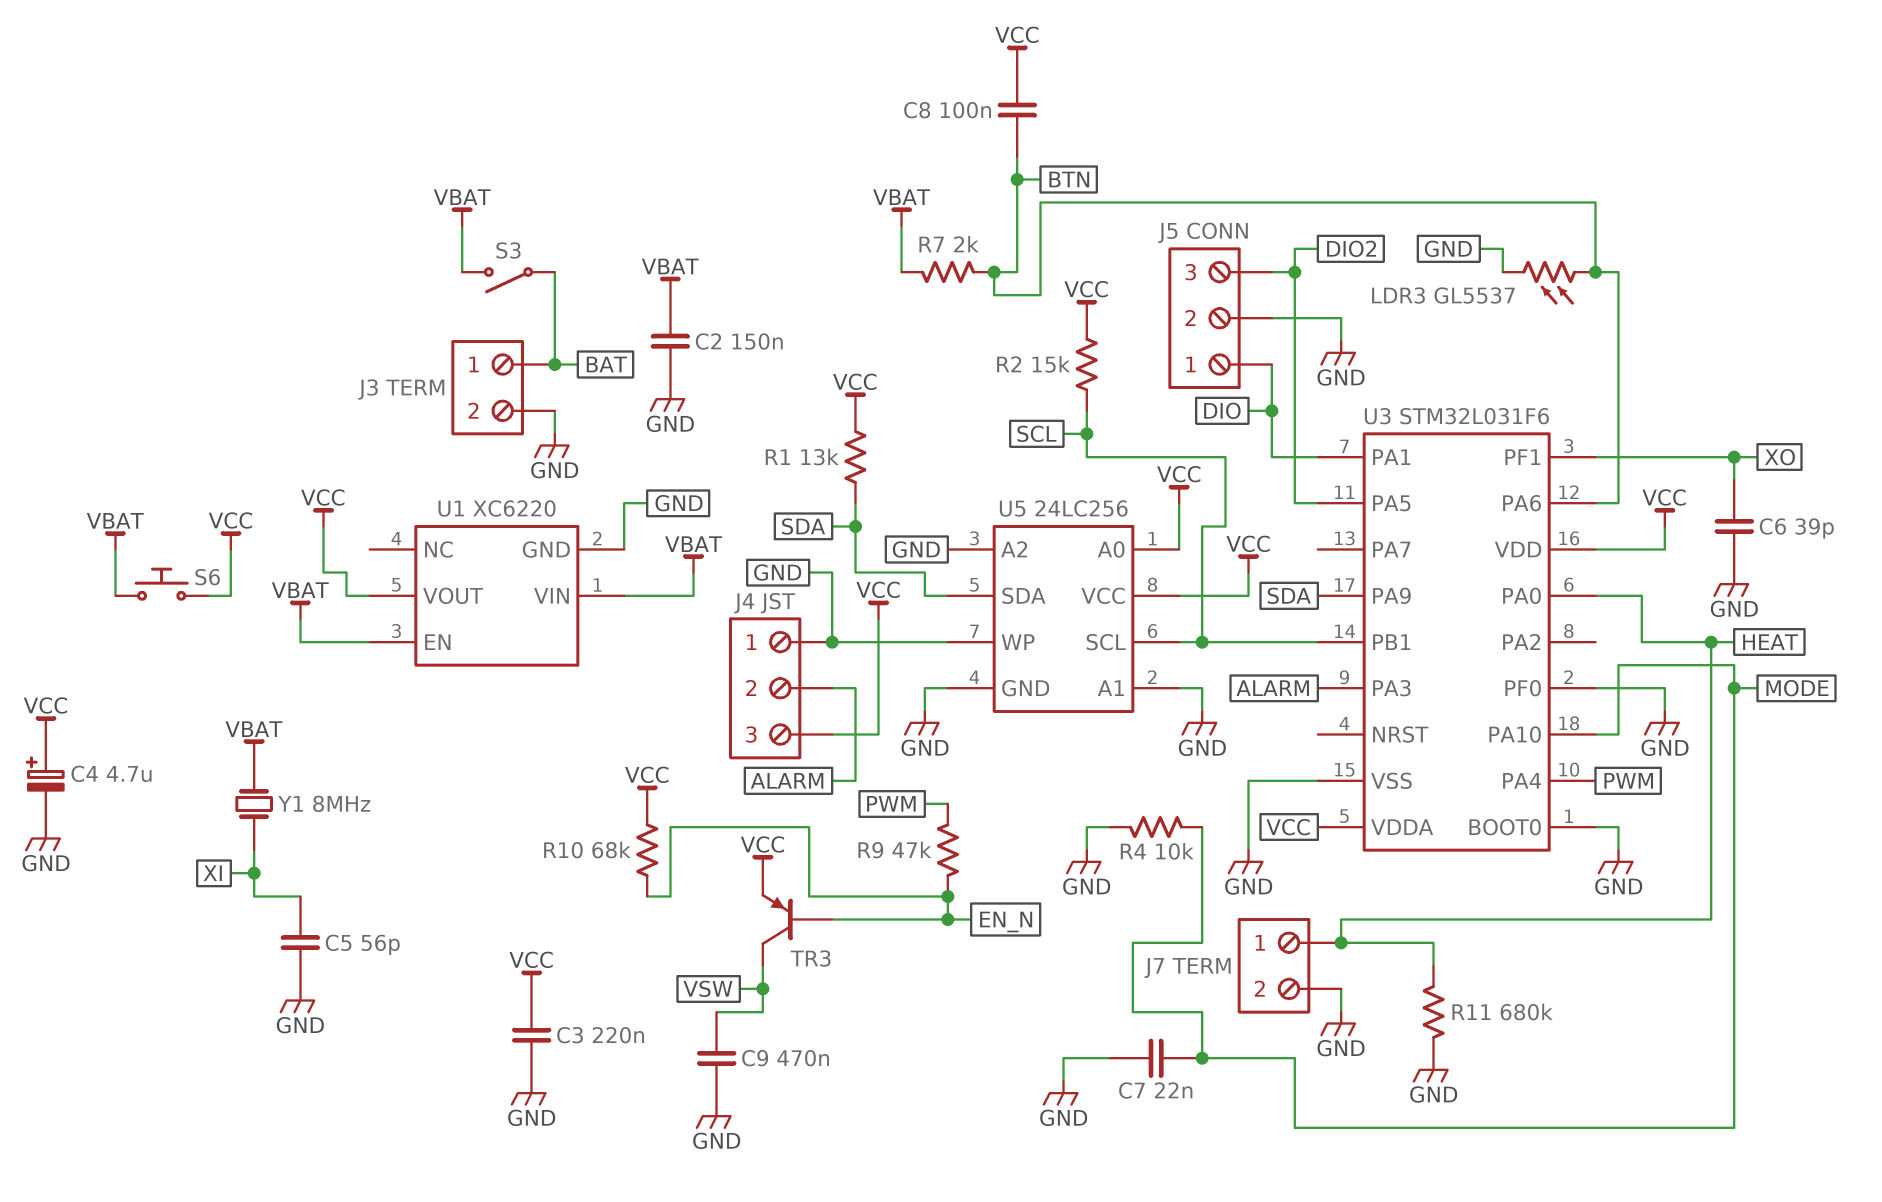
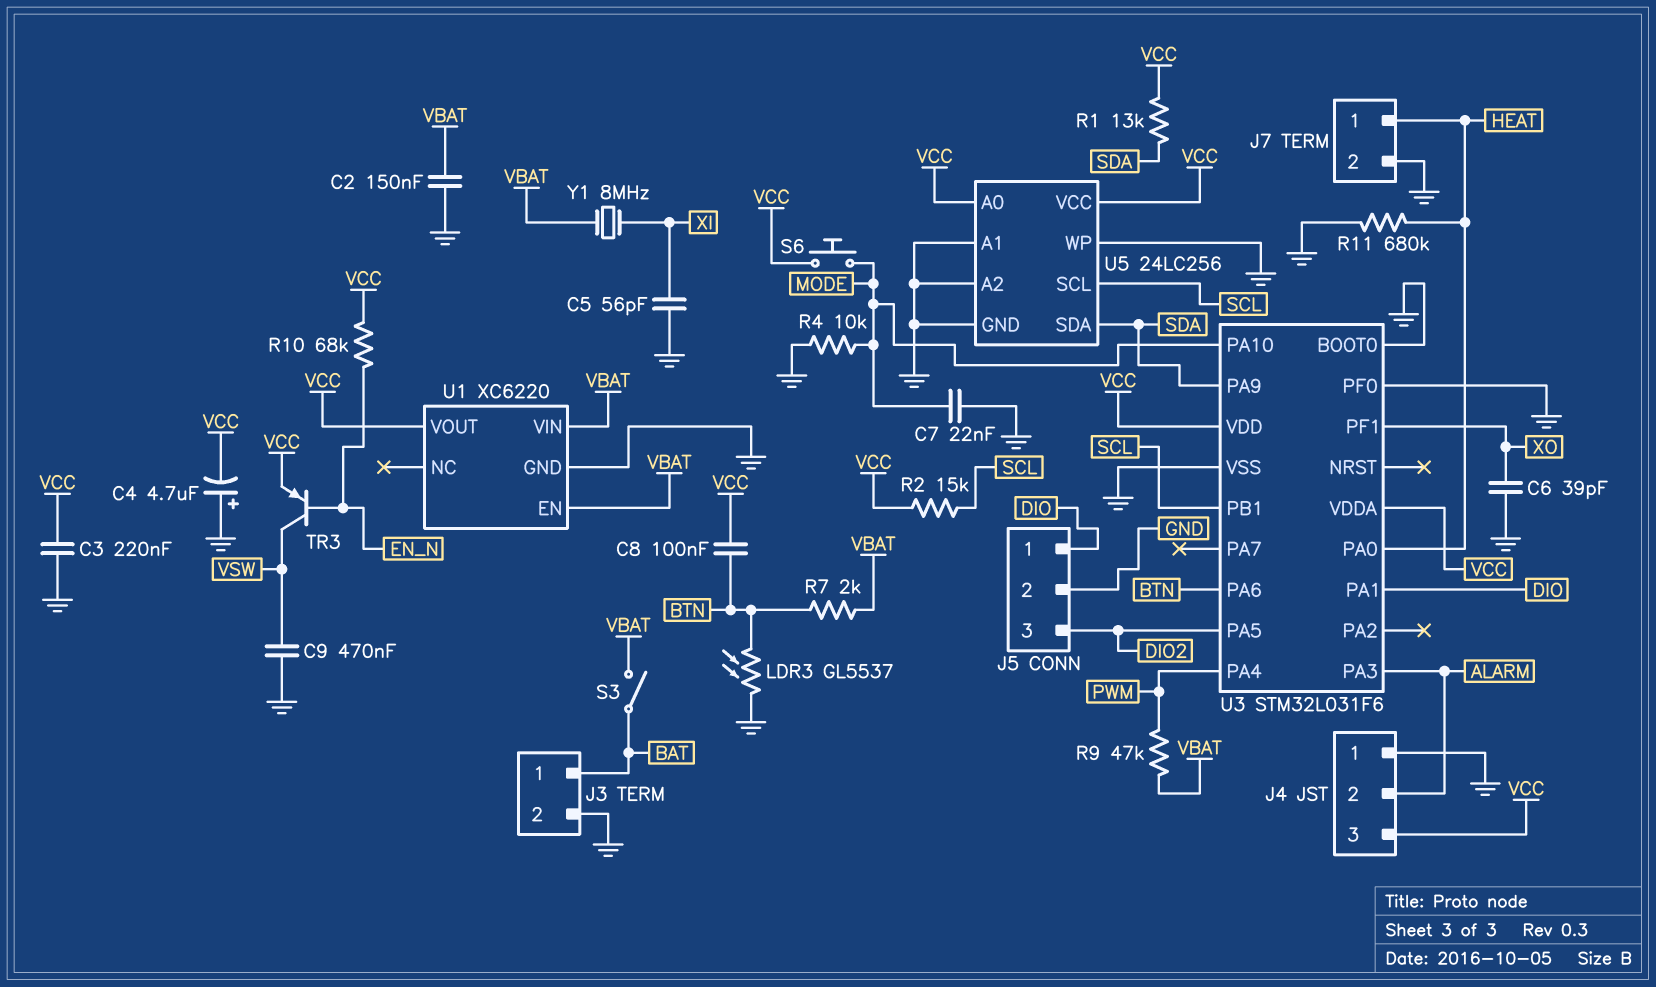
C4: 4.7uF (plus VCC, minus GND) -> 4.7uF (plus GND, minus VCC)
R9: 47k (EN_N, PWM) -> 47k (PWM, VBAT)
S6: button (VBAT, VCC) -> button (MODE, VCC)

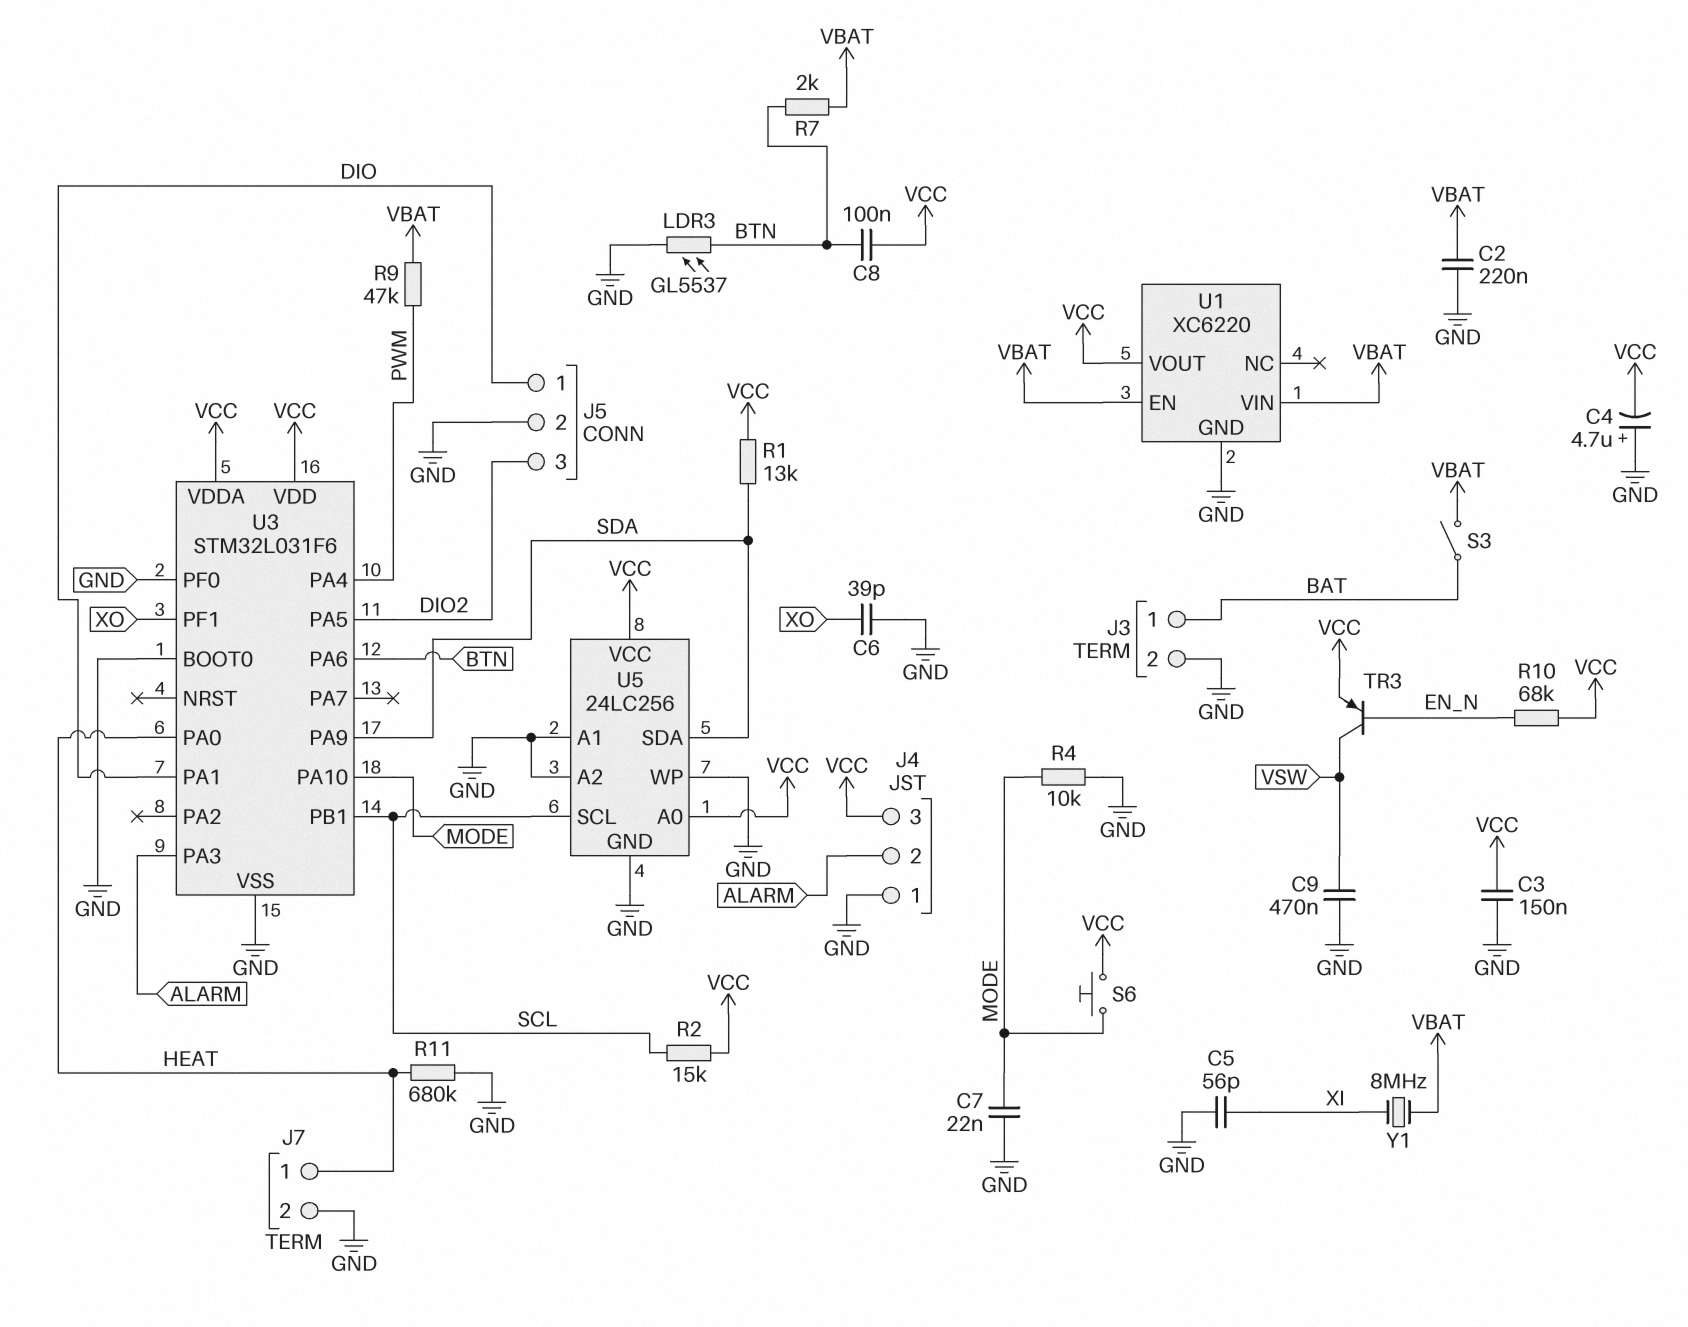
C2: 150nF (GND, VBAT) -> 220nF (GND, VBAT)
C3: 220nF (GND, VCC) -> 150nF (GND, VCC)

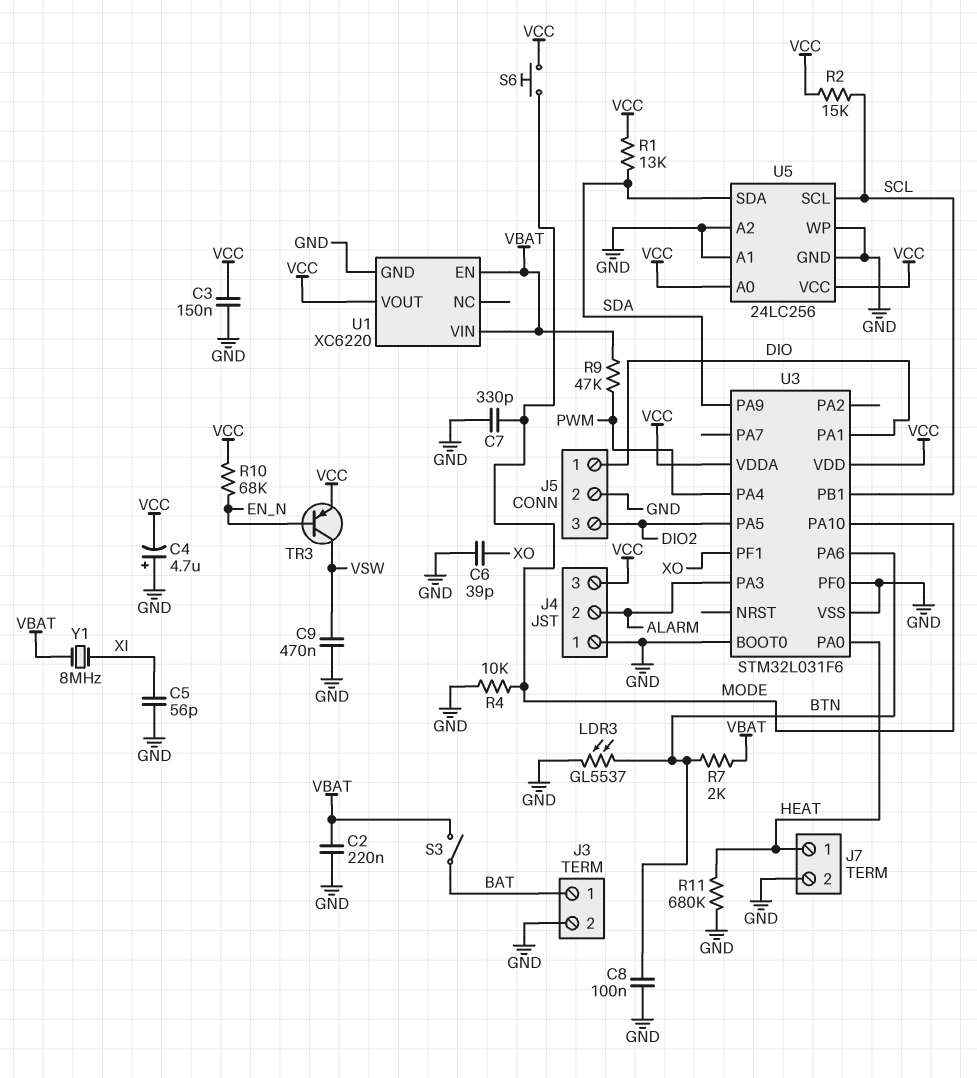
C7: 22nF (GND, MODE) -> 330pF (GND, MODE)
C8: 100nF (BTN, VCC) -> 100nF (BTN, GND)

